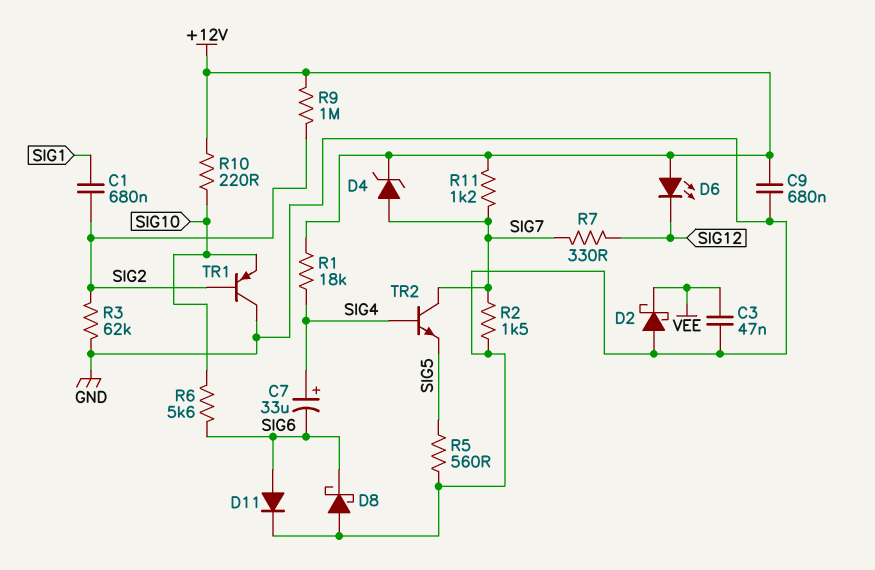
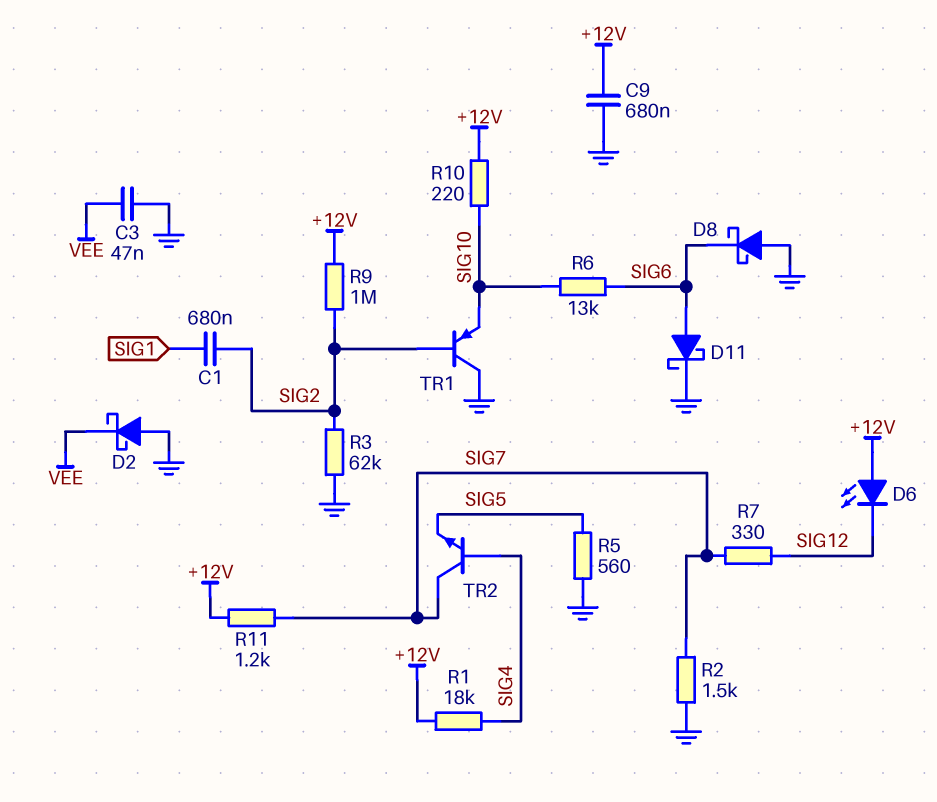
C7: 33uF (plus SIG4, minus SIG6) -> none
D4: zener (A SIG7, K +12V) -> none
D11: diode (A SIG6, K GND) -> schottky (A SIG6, K GND)
R6: 5.6k (SIG6, SIG10) -> 13k (SIG6, SIG10)

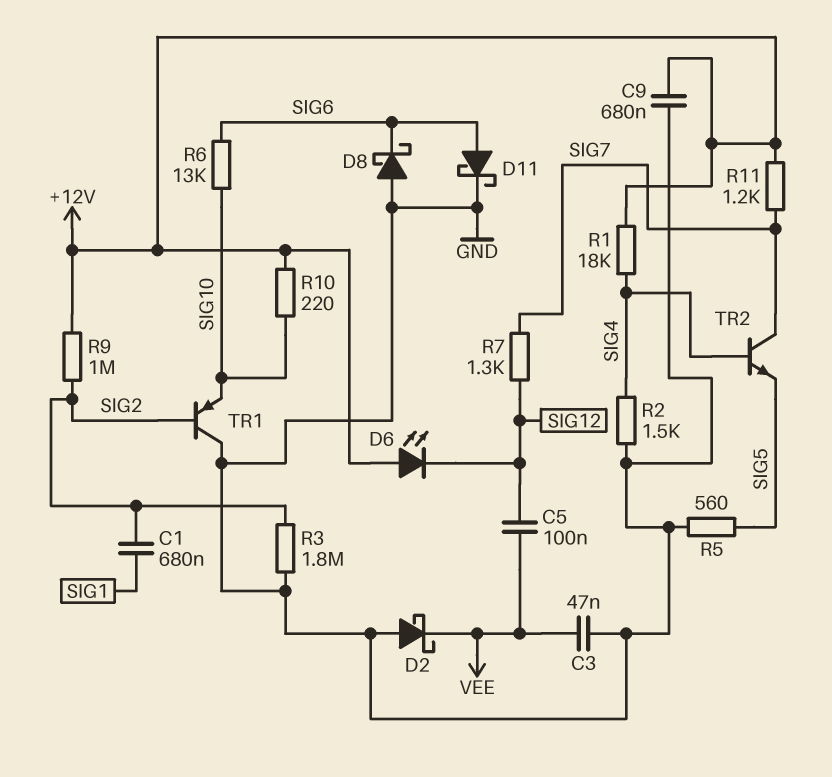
C5: none -> 100nF (SIG12, VEE)
R2: 1.5k (GND, SIG7) -> 1.5k (GND, SIG4)
R3: 62k (GND, SIG2) -> 1.8M (GND, SIG2)
R7: 330 (SIG7, SIG12) -> 1.3k (SIG7, SIG12)

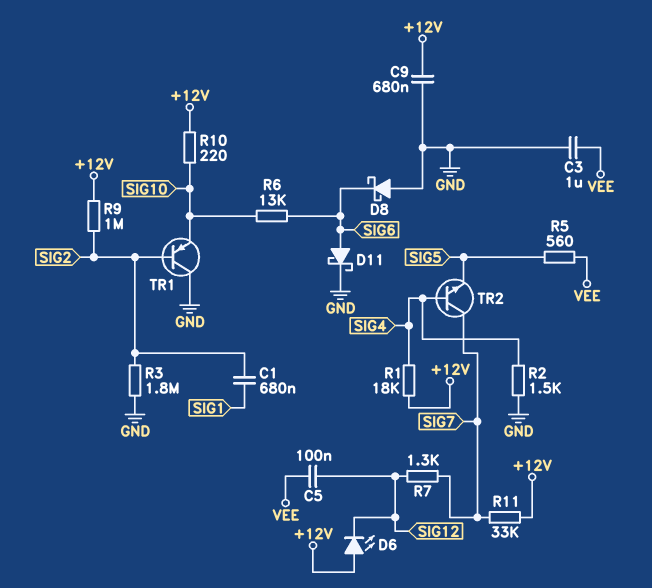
C3: 47nF (GND, VEE) -> 1uF (GND, VEE)
D2: schottky (A GND, K VEE) -> none
R5: 560 (GND, SIG5) -> 560 (SIG5, VEE)
R11: 1.2k (+12V, SIG7) -> 33k (+12V, SIG7)

